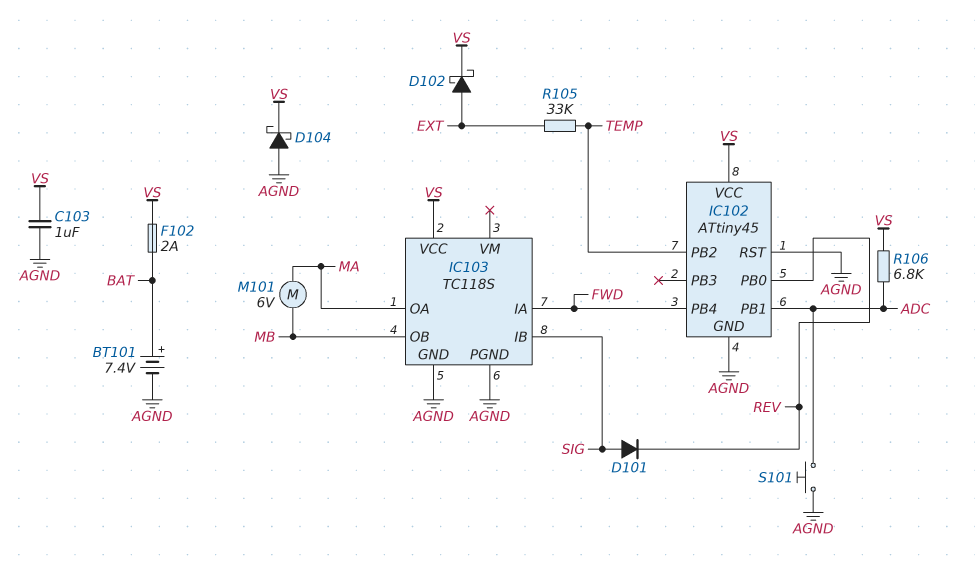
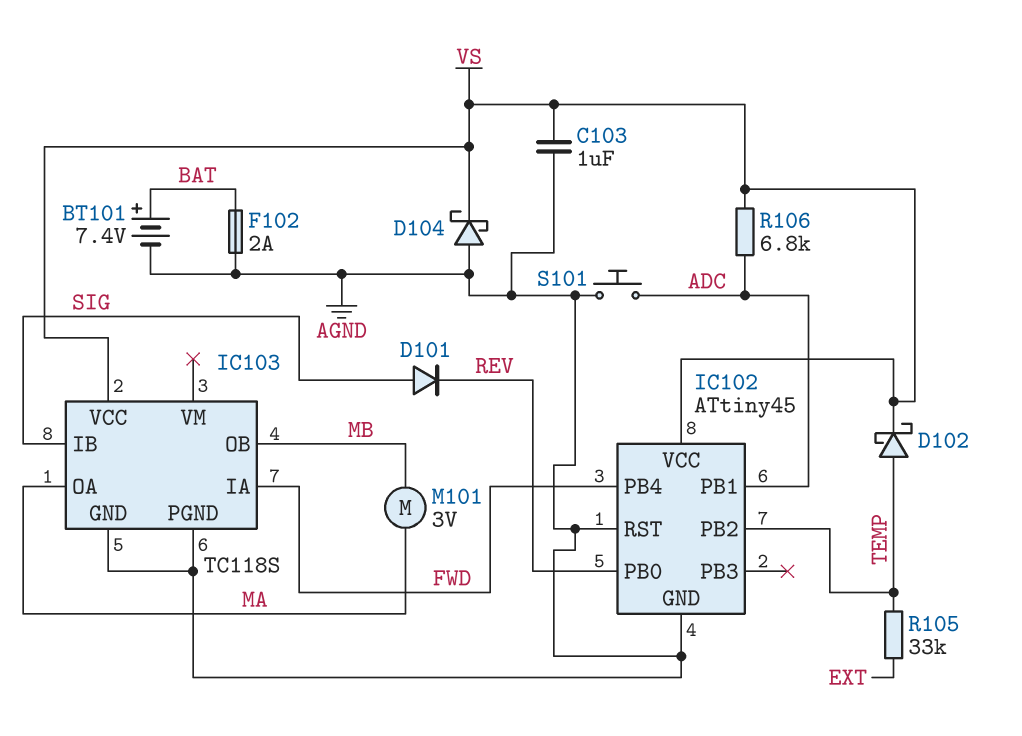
D102: schottky (A EXT, K VS) -> schottky (A TEMP, K VS)
F102: 2A (BAT, VS) -> 2A (AGND, BAT)
M101: motor 6V (MA, MB) -> motor 3V (MA, MB)

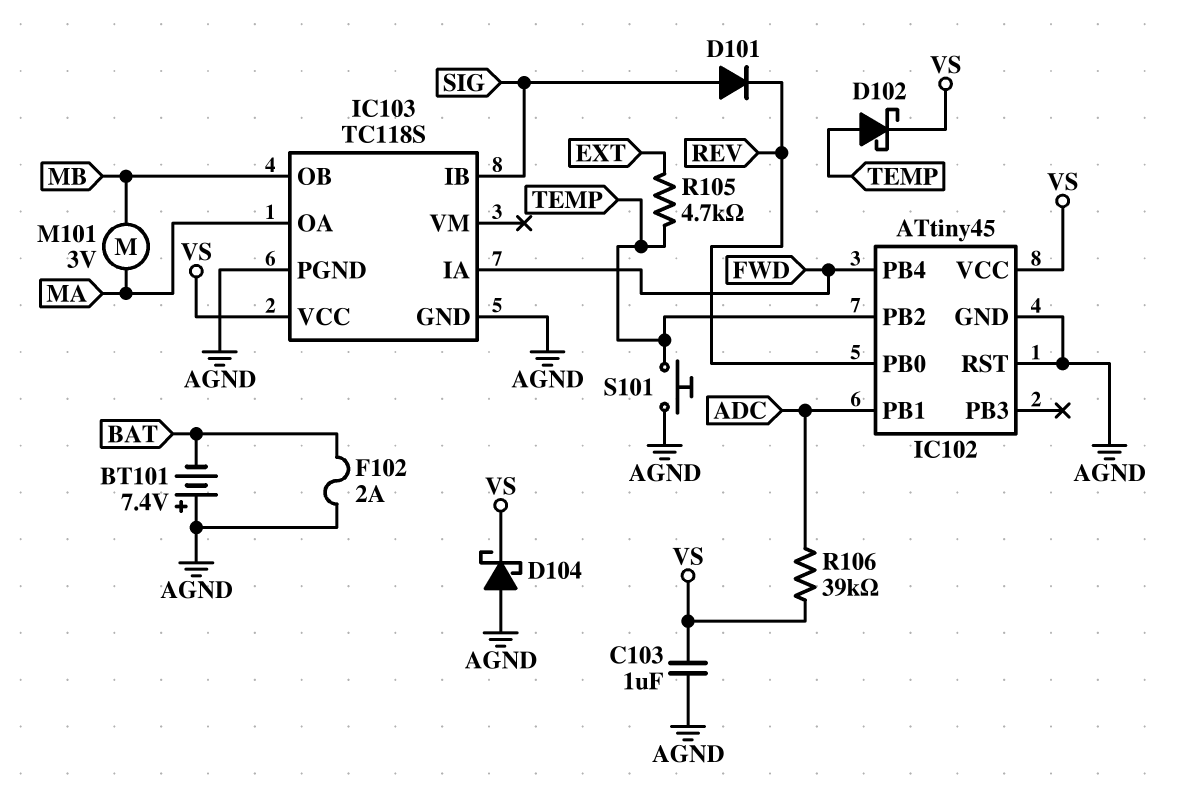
BT101: 7.4V (plus BAT, minus AGND) -> 7.4V (plus AGND, minus BAT)
R105: 33k (EXT, TEMP) -> 4.7k (EXT, TEMP)
R106: 6.8k (ADC, VS) -> 39k (ADC, VS)
S101: button (ADC, AGND) -> button (AGND, TEMP)

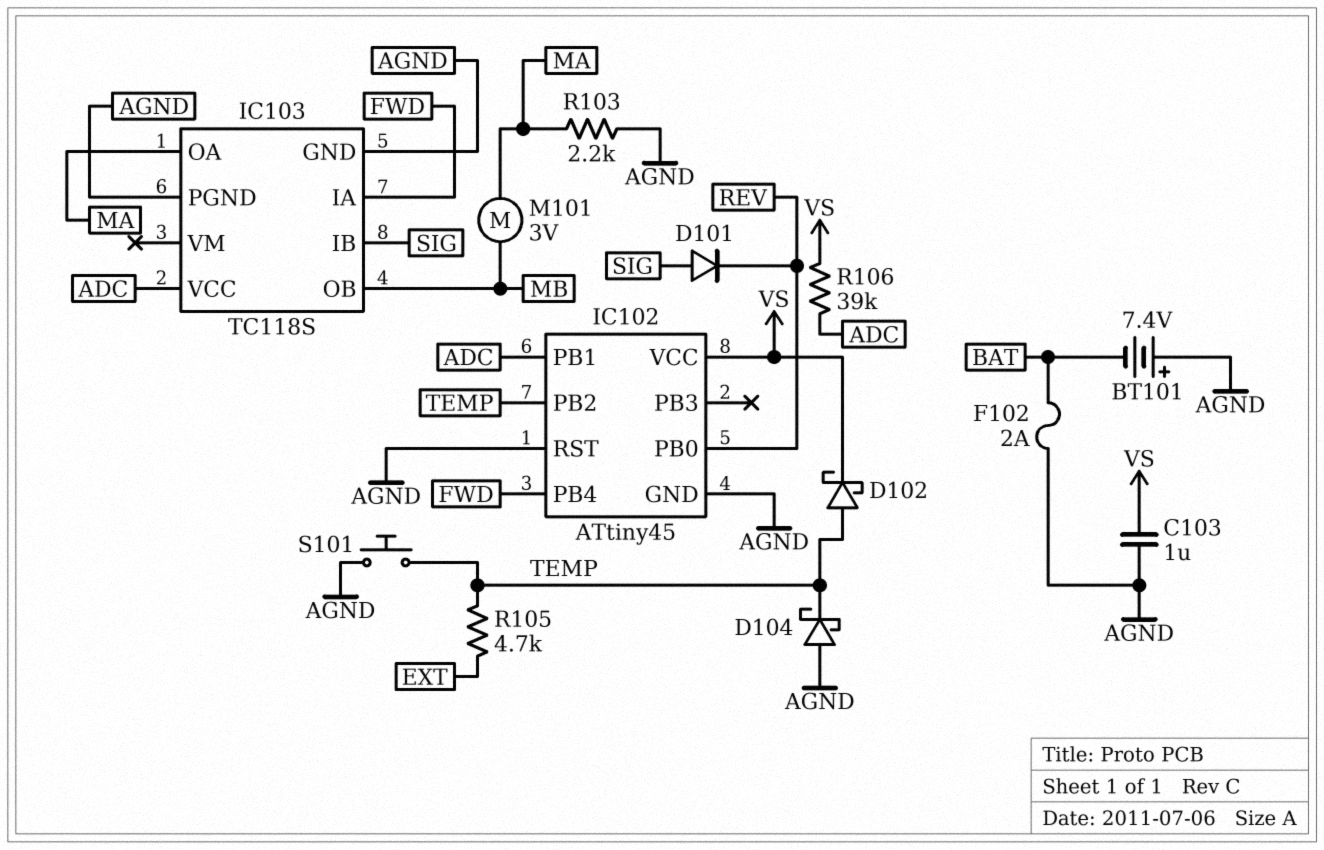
D104: schottky (A AGND, K VS) -> schottky (A AGND, K TEMP)
IC103 pin VCC: VS -> ADC
R103: none -> 2.2k (AGND, MA)

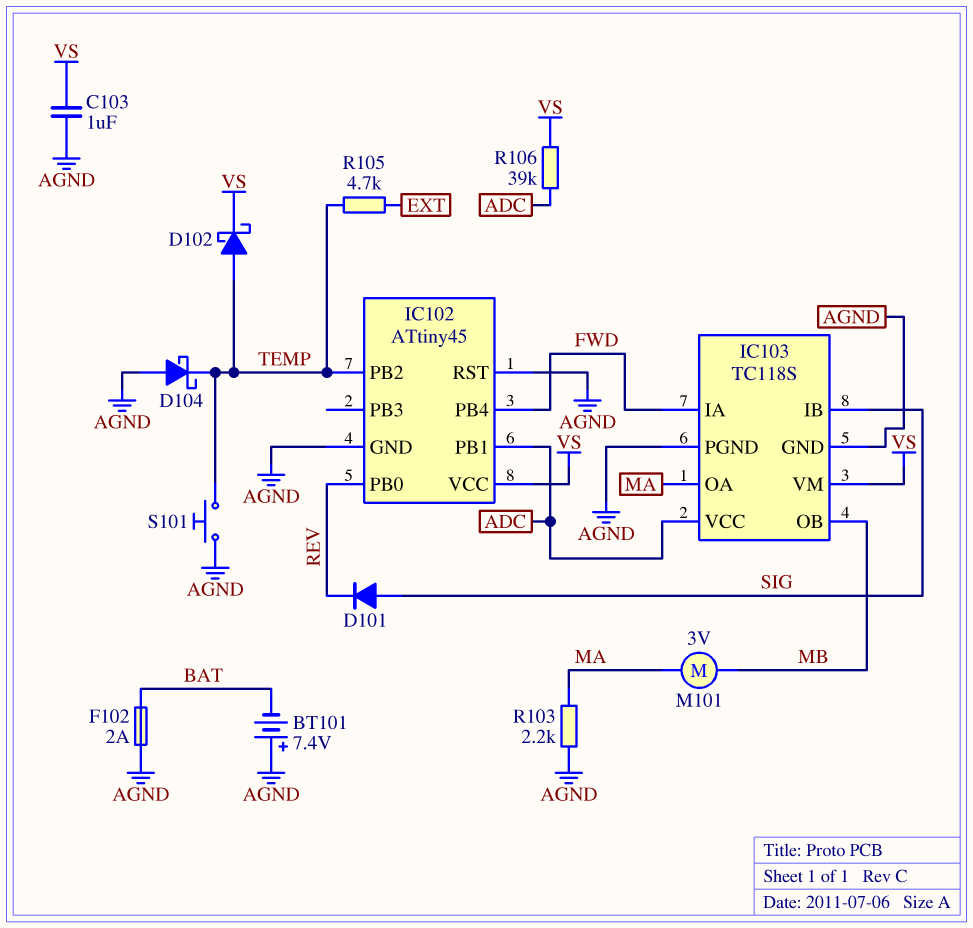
IC103 pin VM: none -> VS

